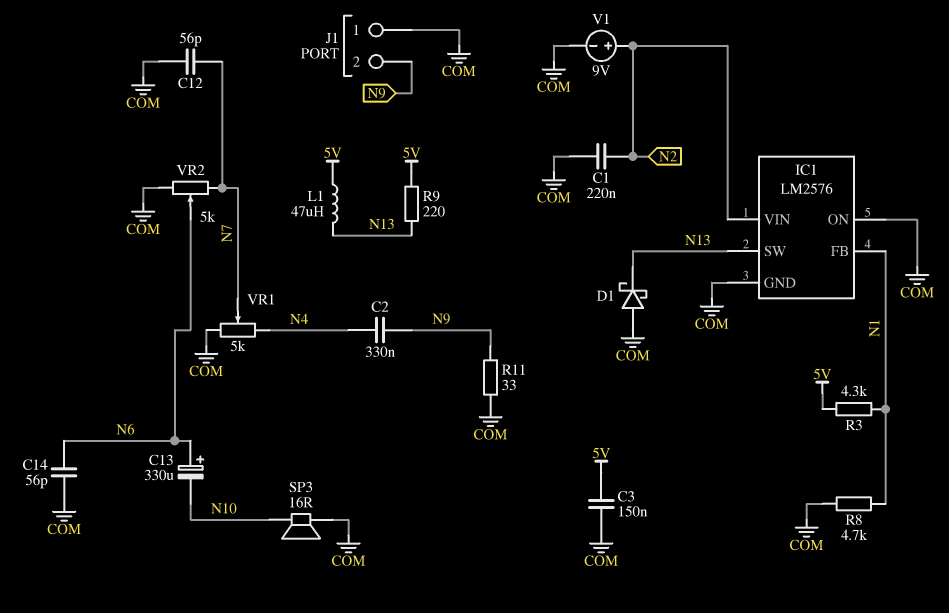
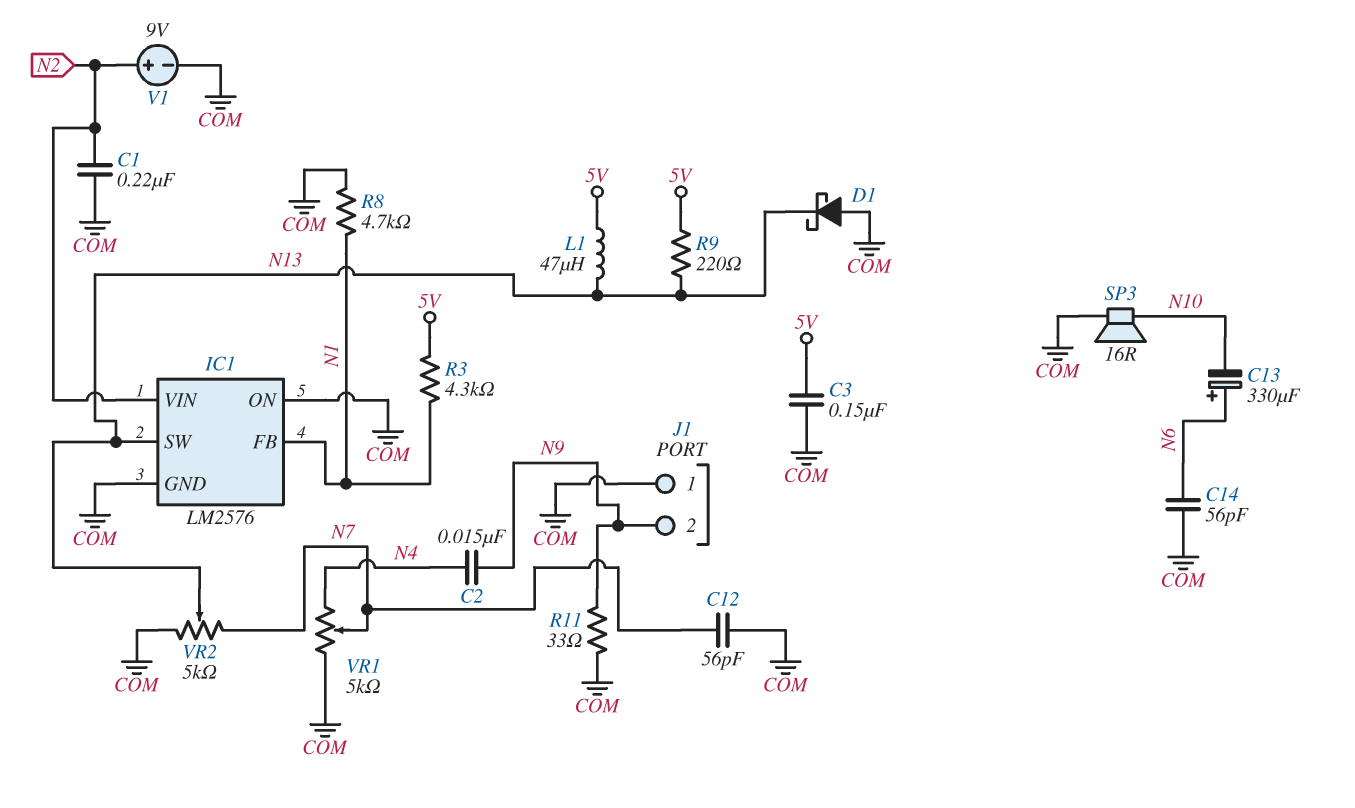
C2: 330nF (N4, N9) -> 15nF (N4, N9)
VR2: 5k (COM, N7, wiper N6) -> 5k (COM, N7, wiper N13)

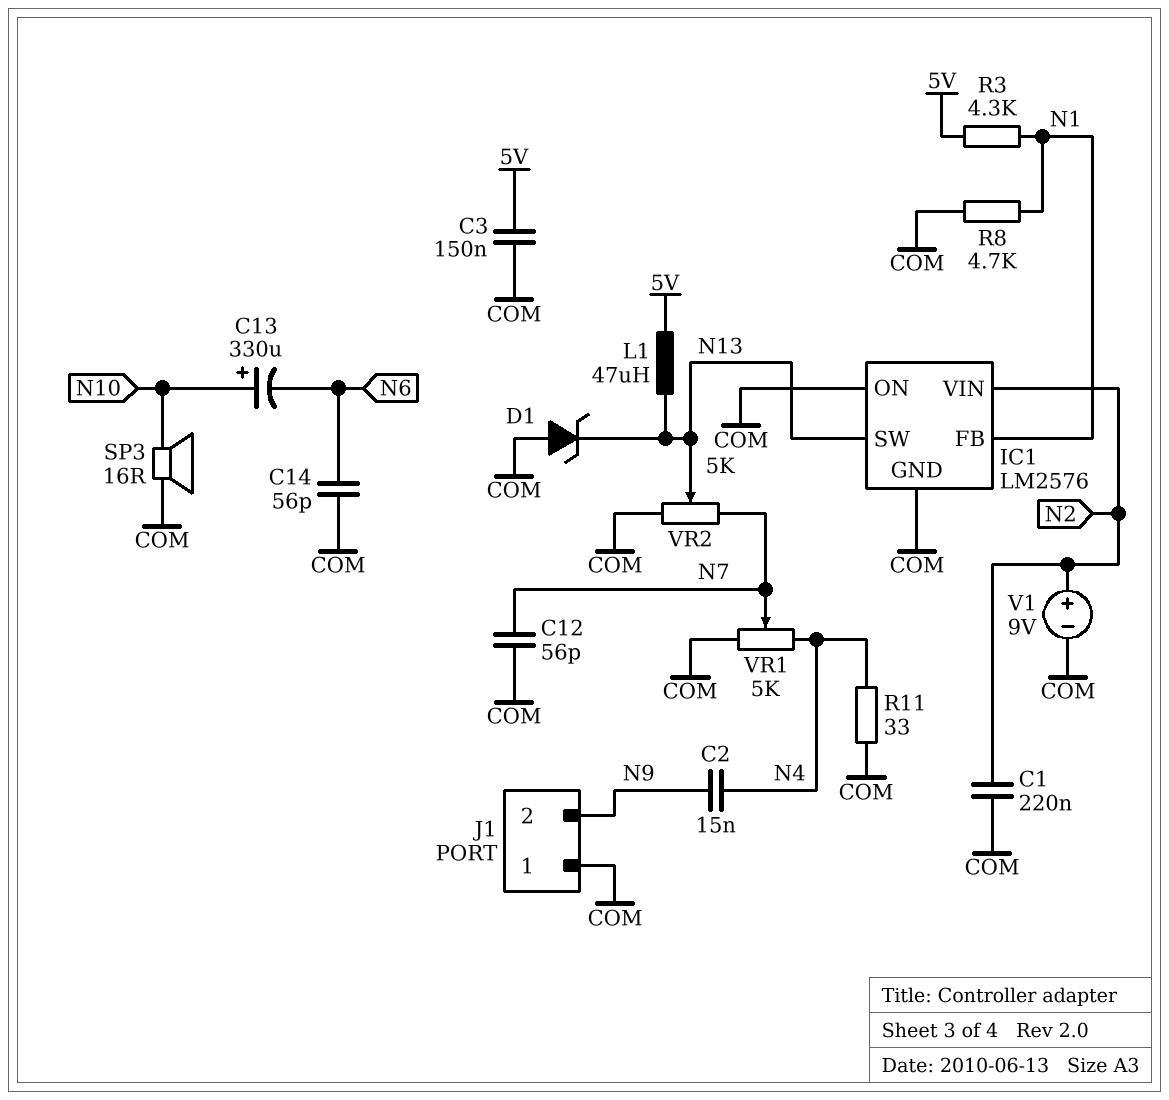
C13: 330uF (plus N6, minus N10) -> 330uF (plus N10, minus N6)
D1: schottky (A COM, K N13) -> zener (A COM, K N13)
R9: 220 (5V, N13) -> none
R11: 33 (COM, N9) -> 33 (COM, N4)

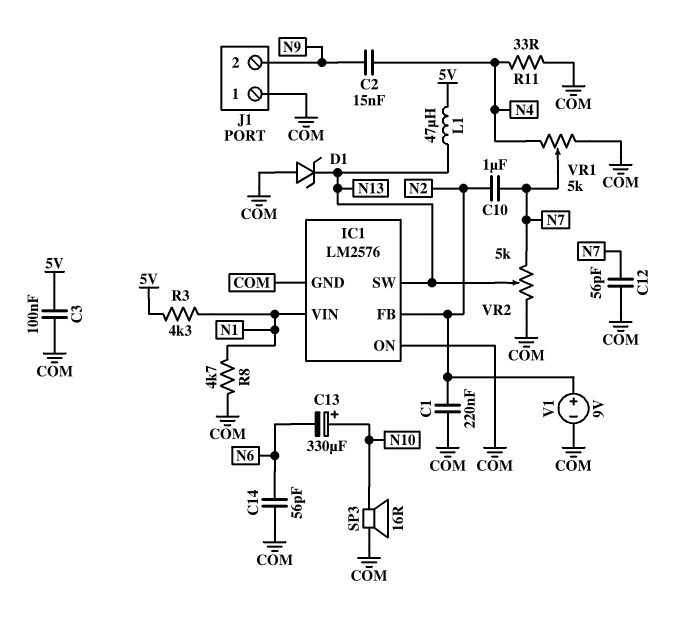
C3: 150nF (5V, COM) -> 100nF (5V, COM)
C10: none -> 1uF (N2, N7)
IC1 pin FB: N1 -> N2
IC1 pin VIN: N2 -> N1

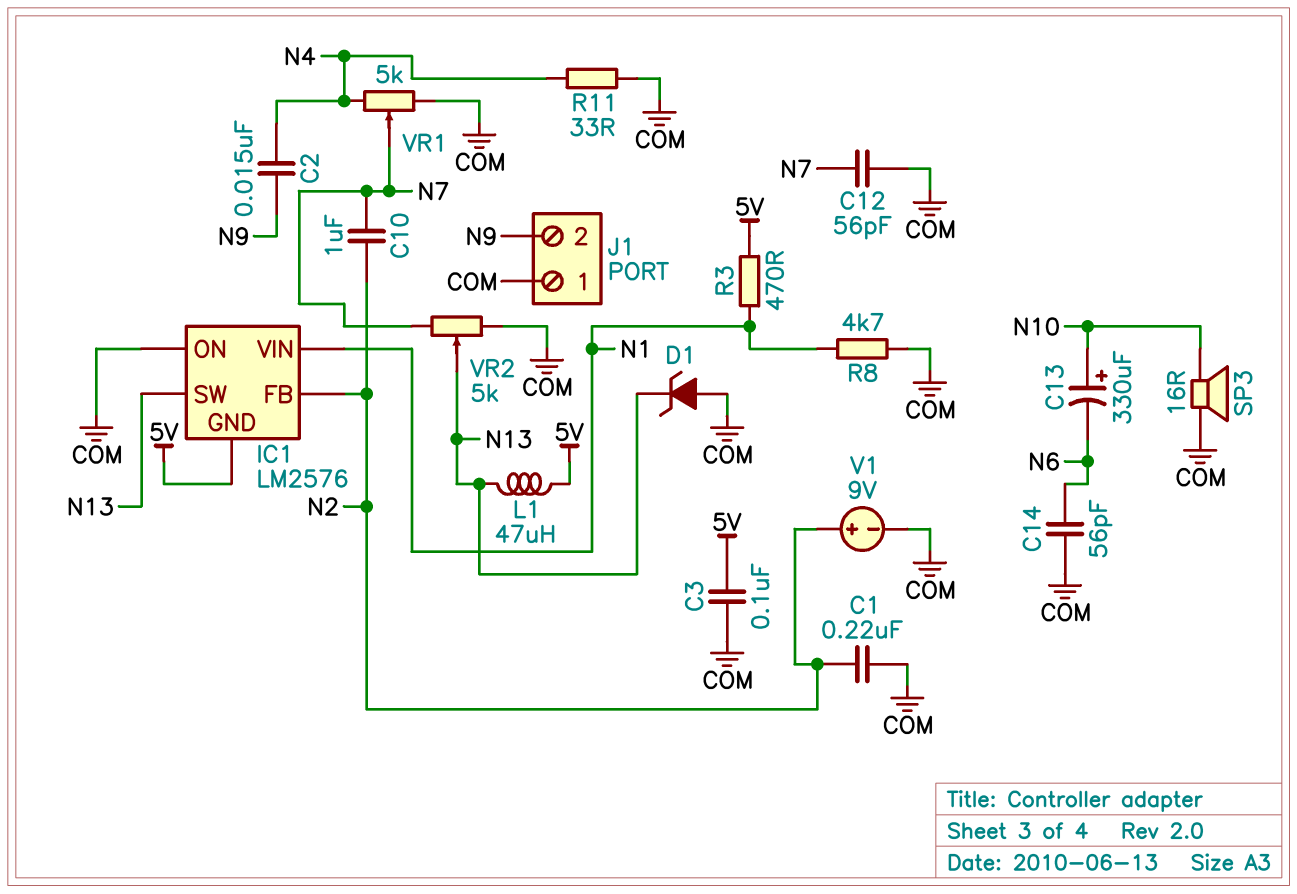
IC1 pin GND: COM -> 5V
R3: 4.3k (5V, N1) -> 470 (5V, N1)

